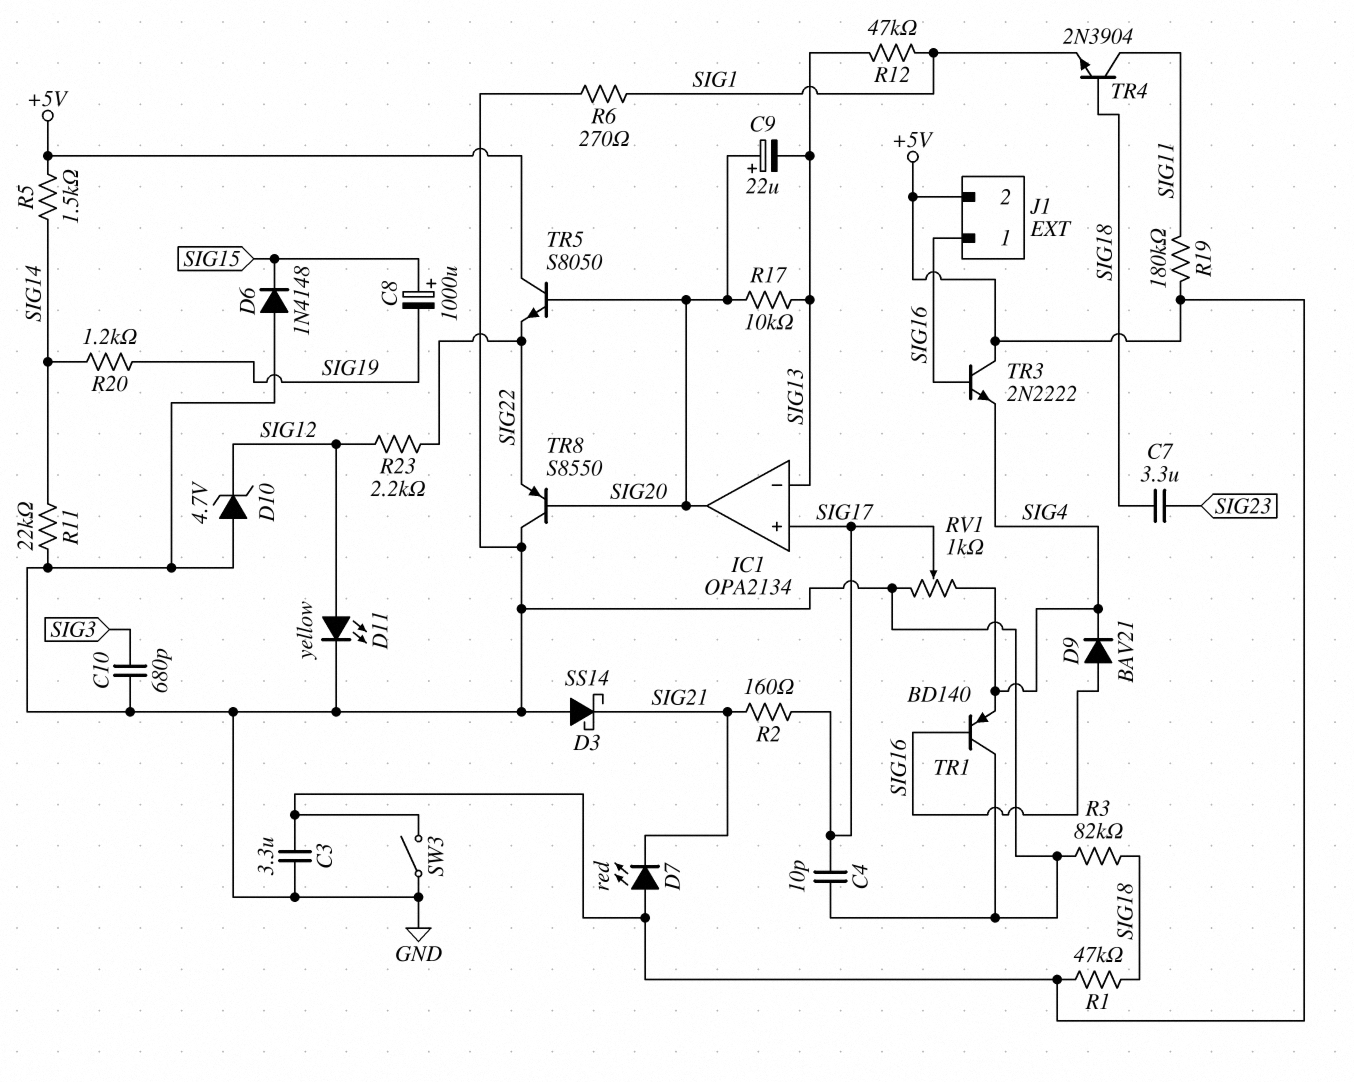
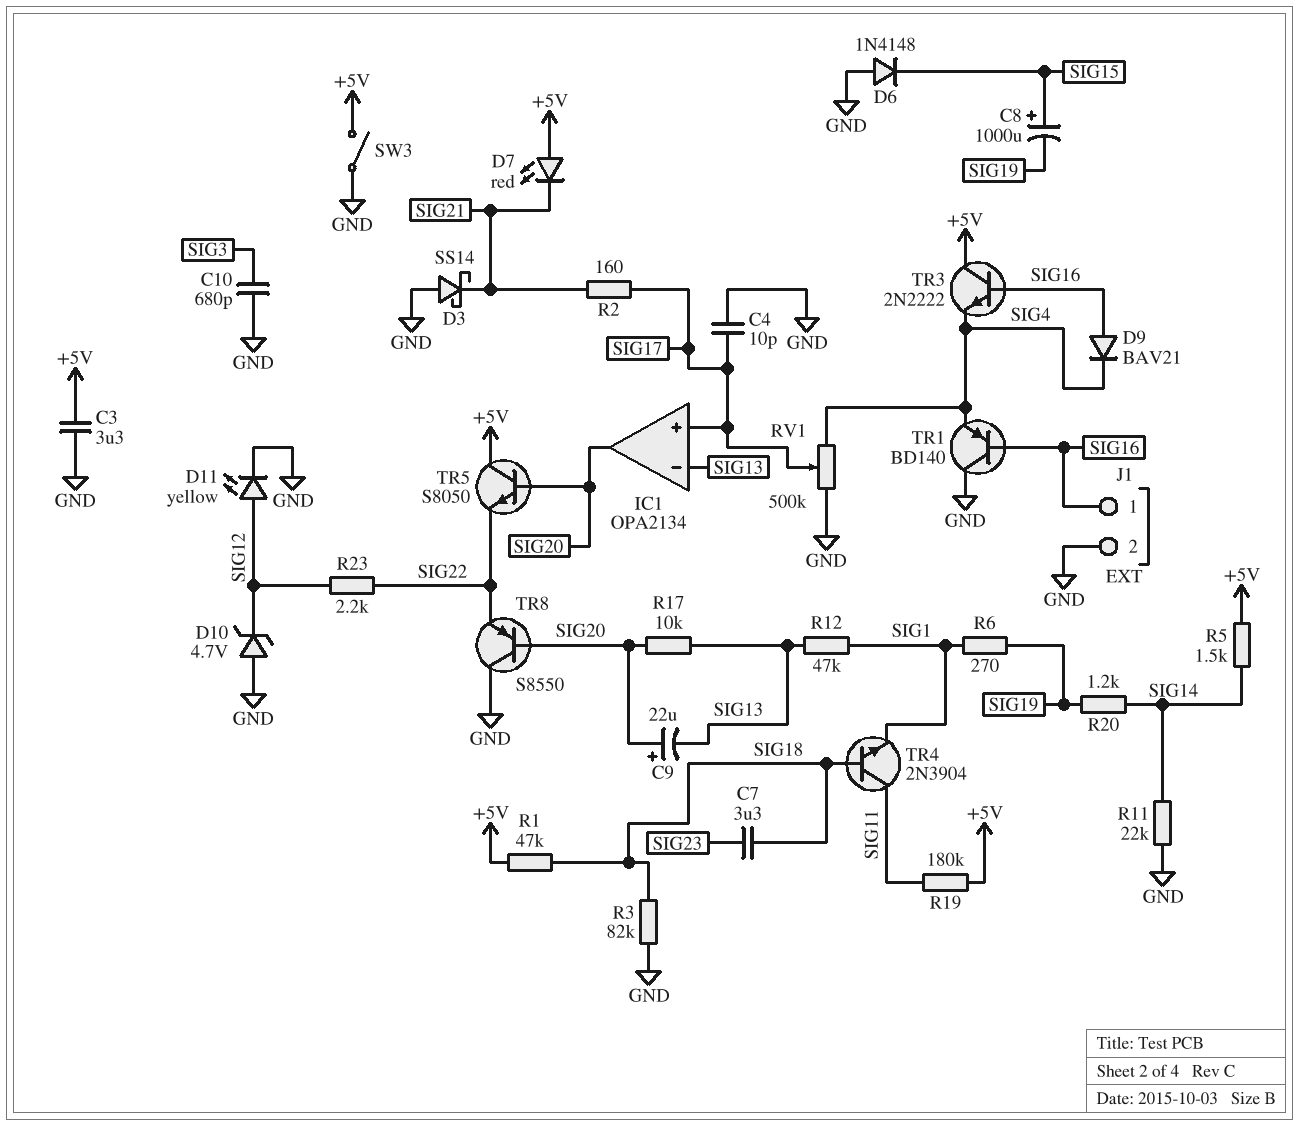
J1 pin 2: +5V -> GND
R6: 270 (GND, SIG1) -> 270 (SIG1, SIG19)
RV1: 1k (GND, SIG4, wiper SIG17) -> 500k (GND, SIG4, wiper SIG17)

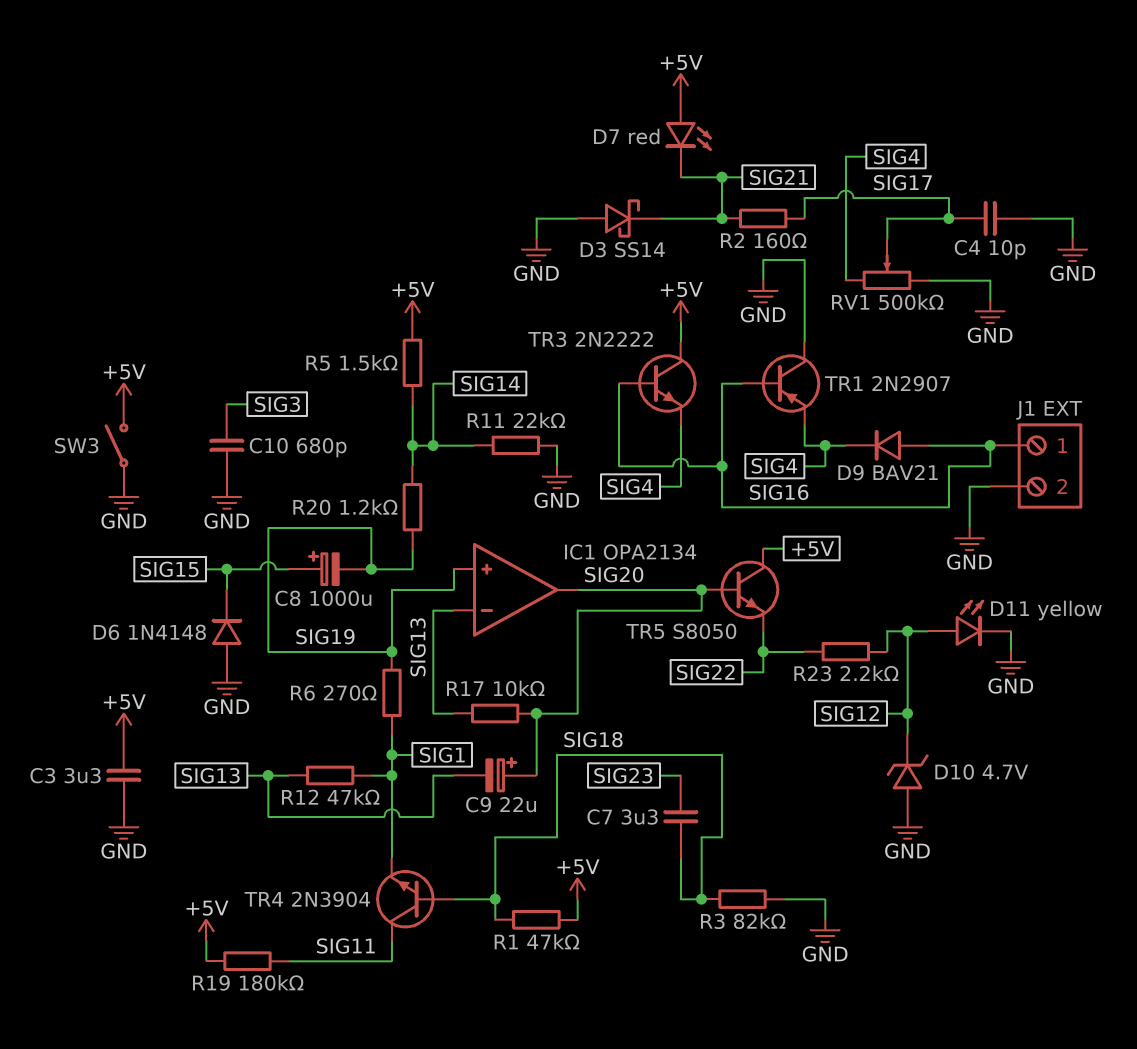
IC1 pin in+: SIG17 -> SIG19
TR1: PNP BD140 (B SIG16, C GND, E SIG4) -> PNP 2N2907 (B SIG16, C GND, E SIG4)
TR8: PNP S8550 (B SIG20, C GND, E SIG22) -> none

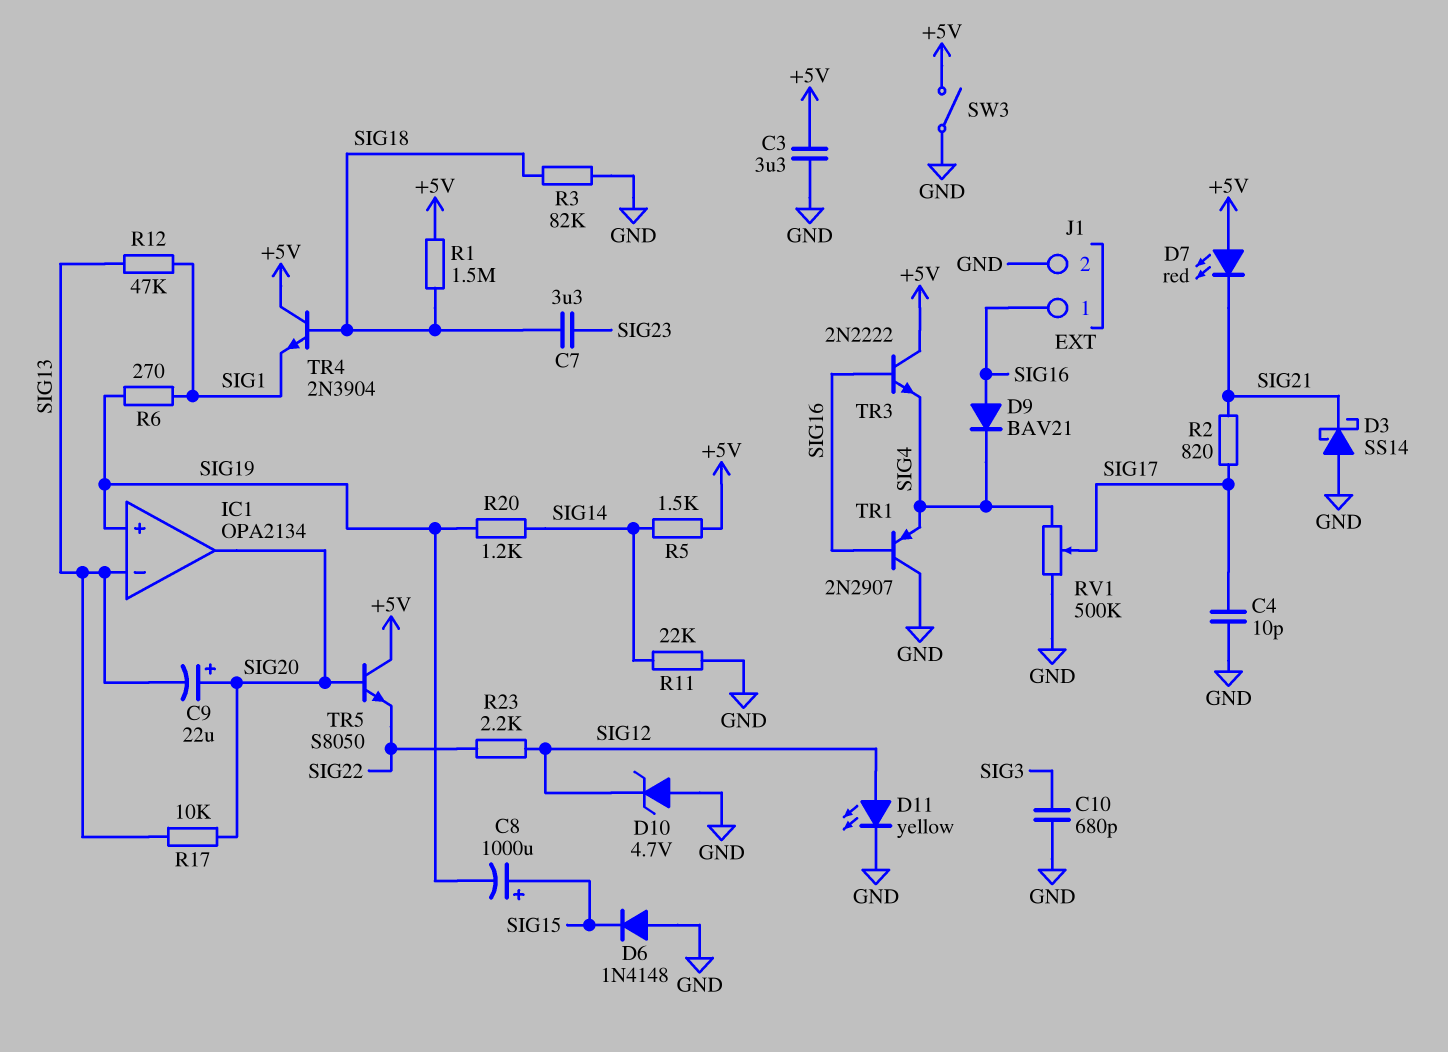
R1: 47k (+5V, SIG18) -> 1.5M (+5V, SIG18)
R2: 160 (SIG17, SIG21) -> 820 (SIG17, SIG21)
R19: 180k (+5V, SIG11) -> none
TR4: NPN 2N3904 (B SIG18, C SIG11, E SIG1) -> NPN 2N3904 (B SIG18, C +5V, E SIG1)

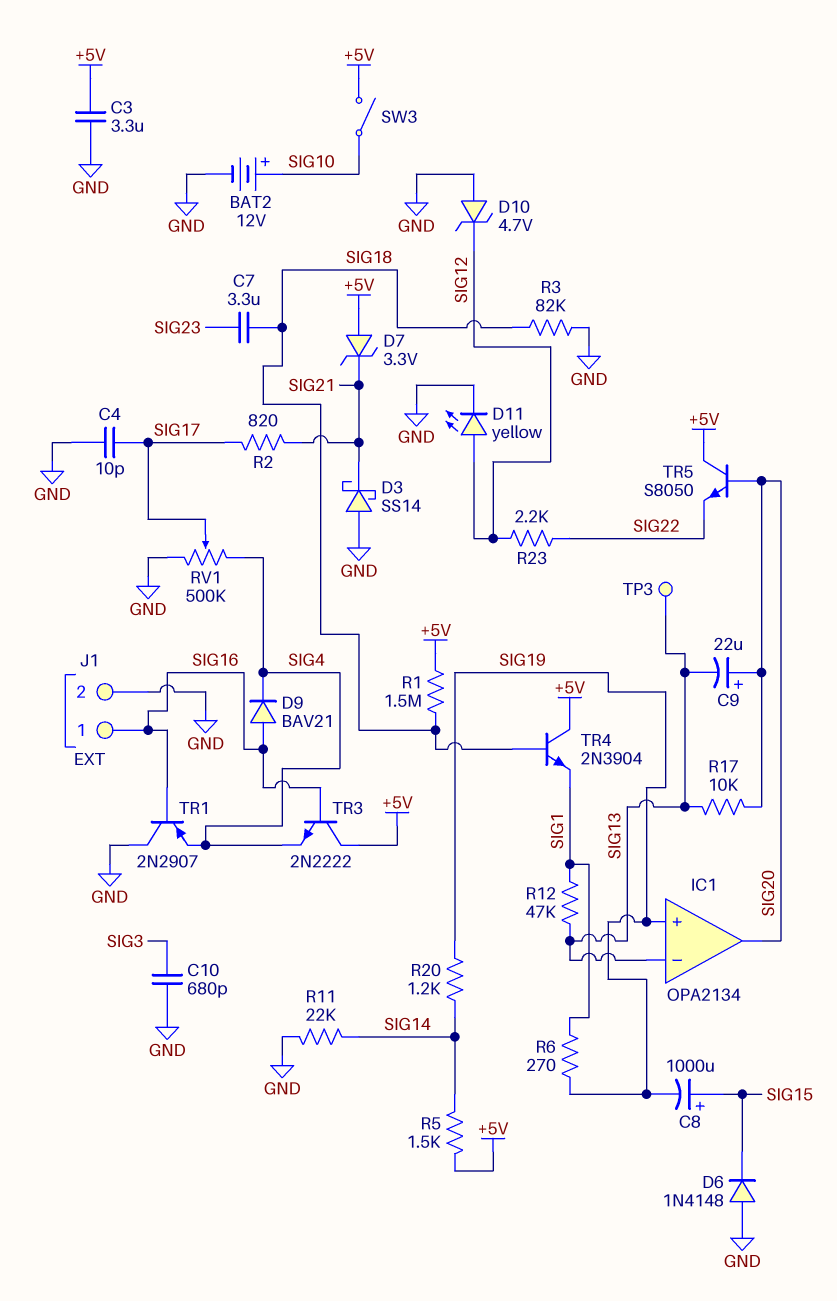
BAT2: none -> 12V (plus SIG10, minus GND)
D7: LED red (A +5V, K SIG21) -> zener 3.3V (A +5V, K SIG21)
SW3: switch (+5V, GND) -> switch (+5V, SIG10)
TP3: none -> test point (SIG13)

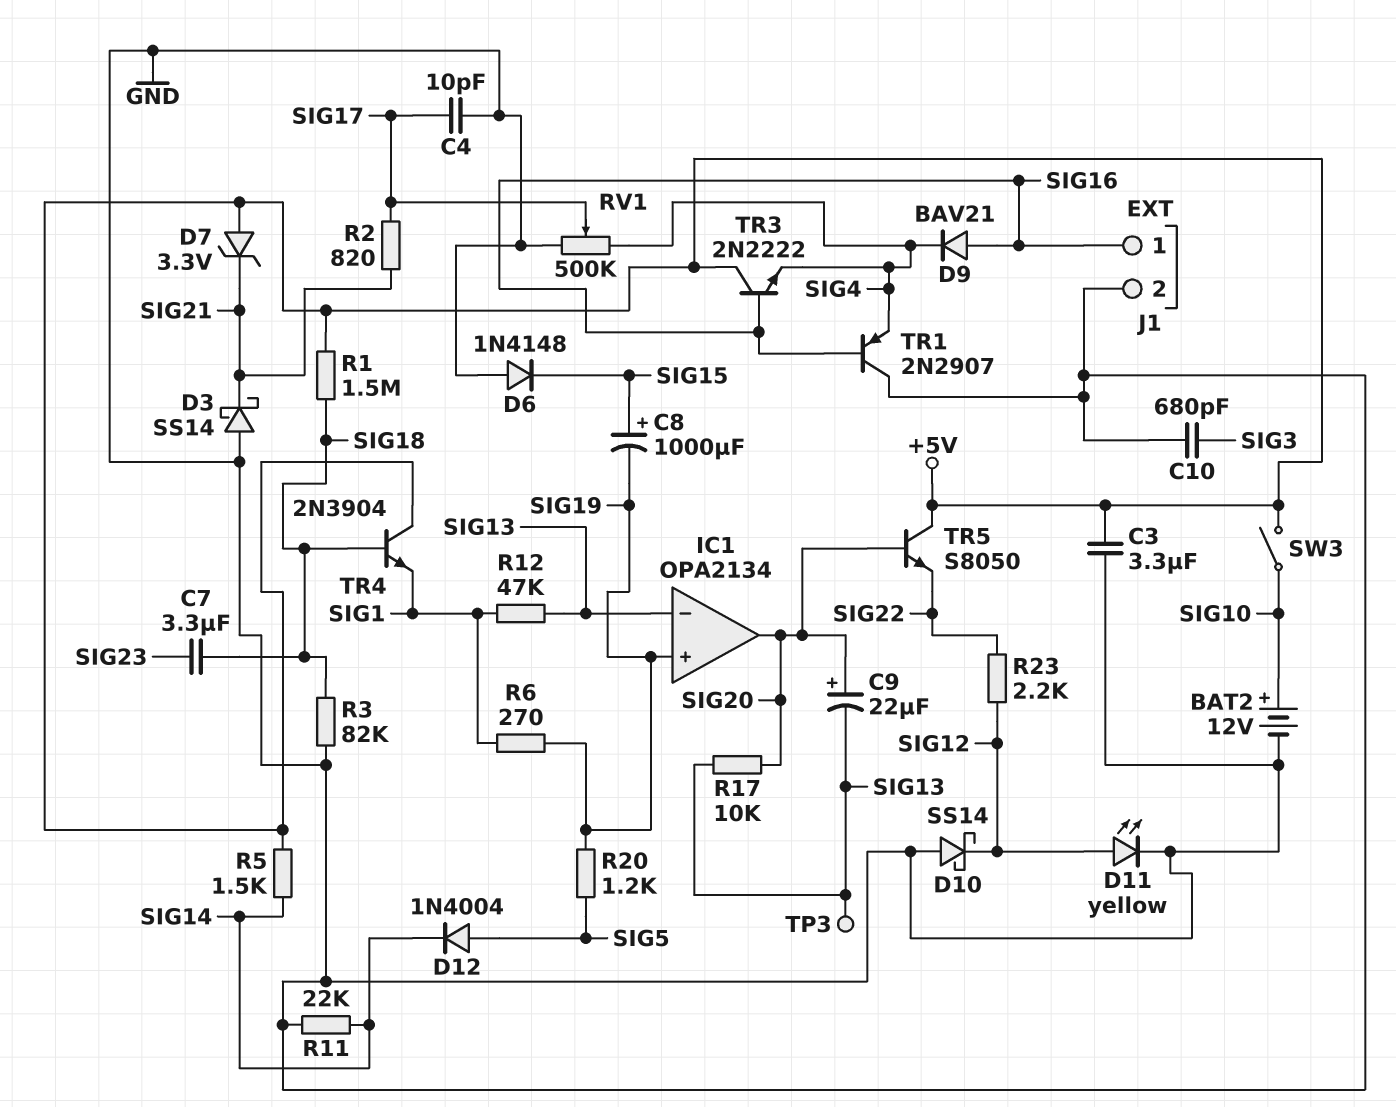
D10: zener 4.7V (A GND, K SIG12) -> schottky SS14 (A GND, K SIG12)
D12: none -> diode 1N4004 (A SIG5, K SIG14)
R20: 1.2k (SIG14, SIG19) -> 1.2k (SIG5, SIG19)

